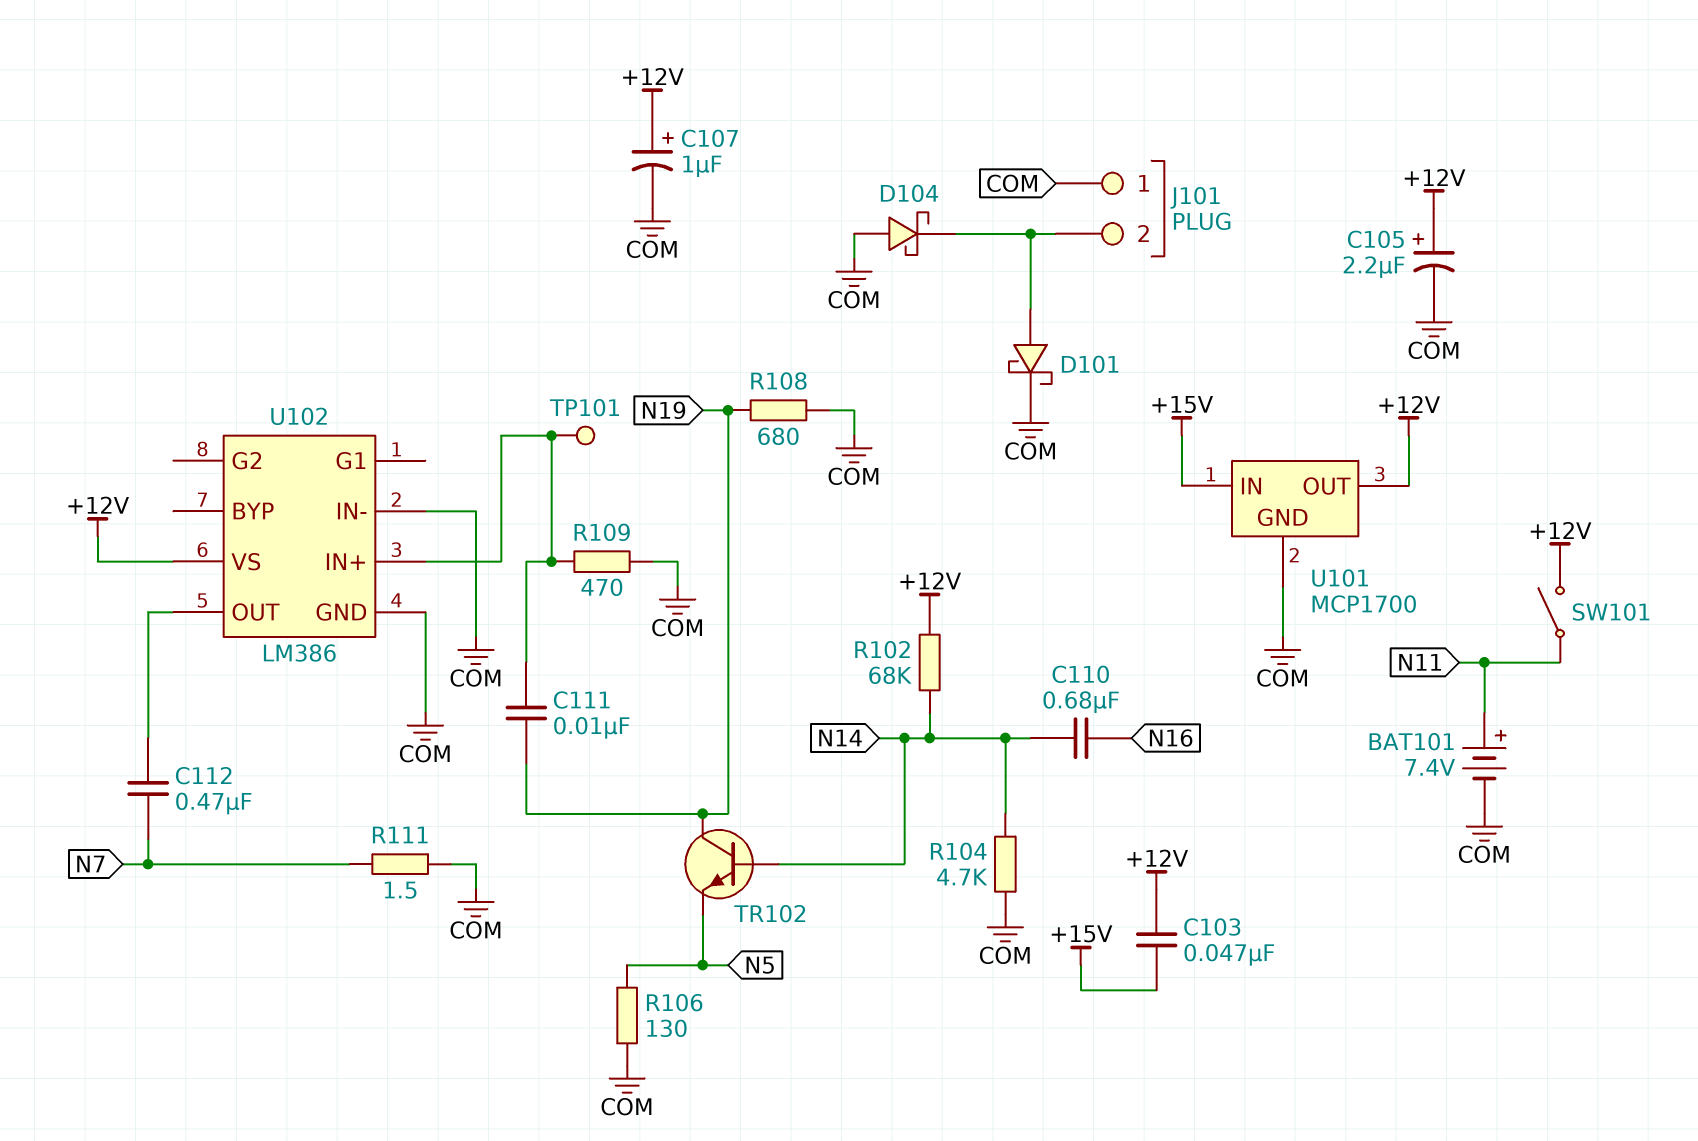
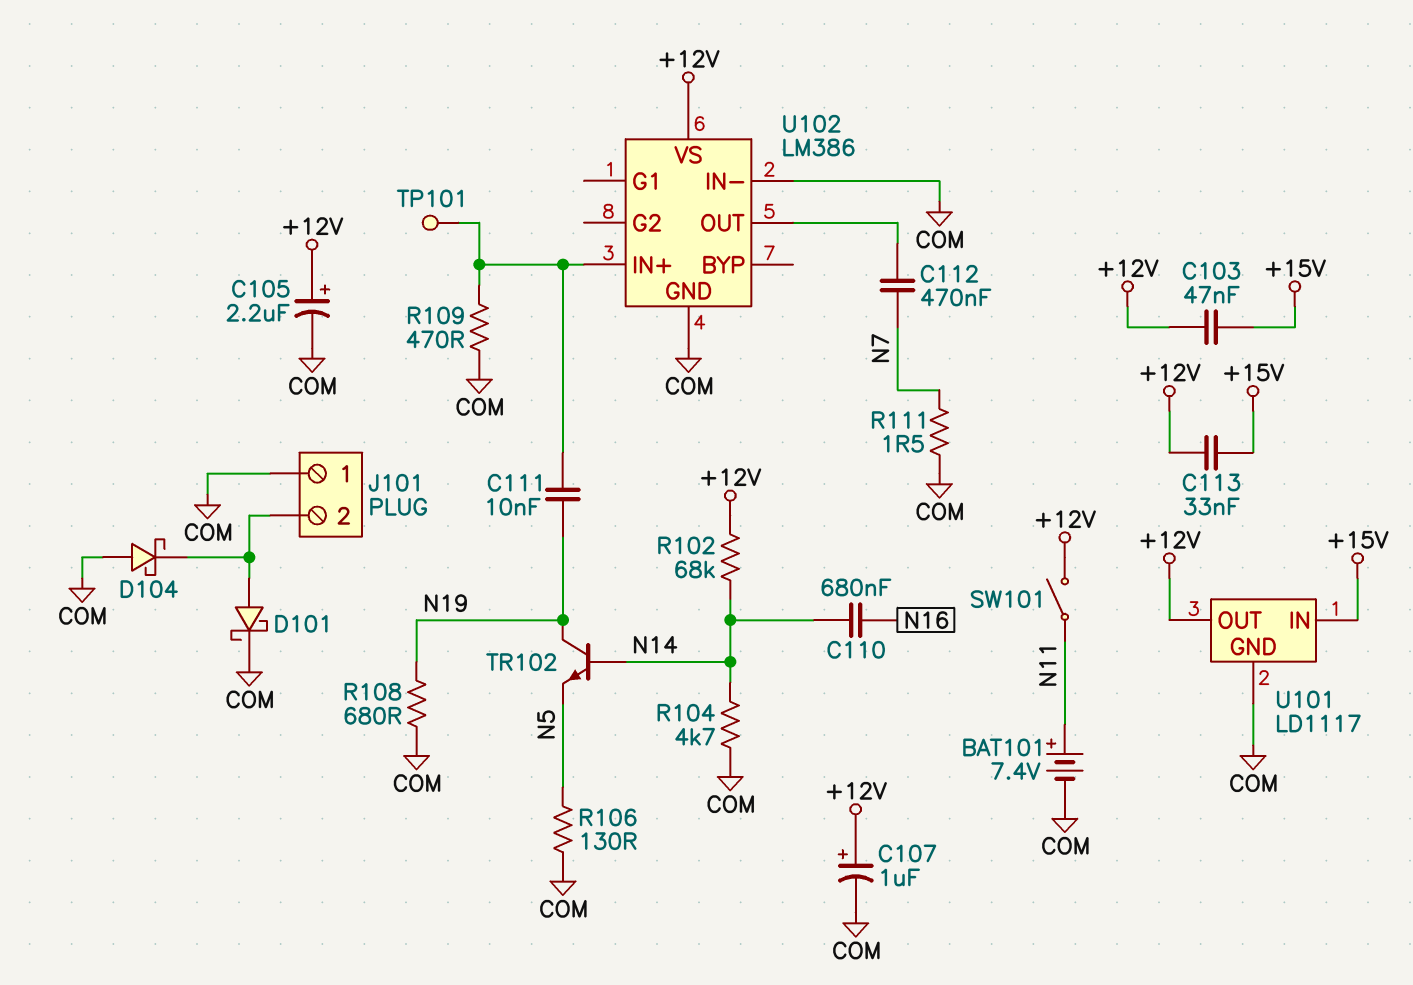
C113: none -> 33nF (+12V, +15V)
U101: MCP1700 -> LD1117

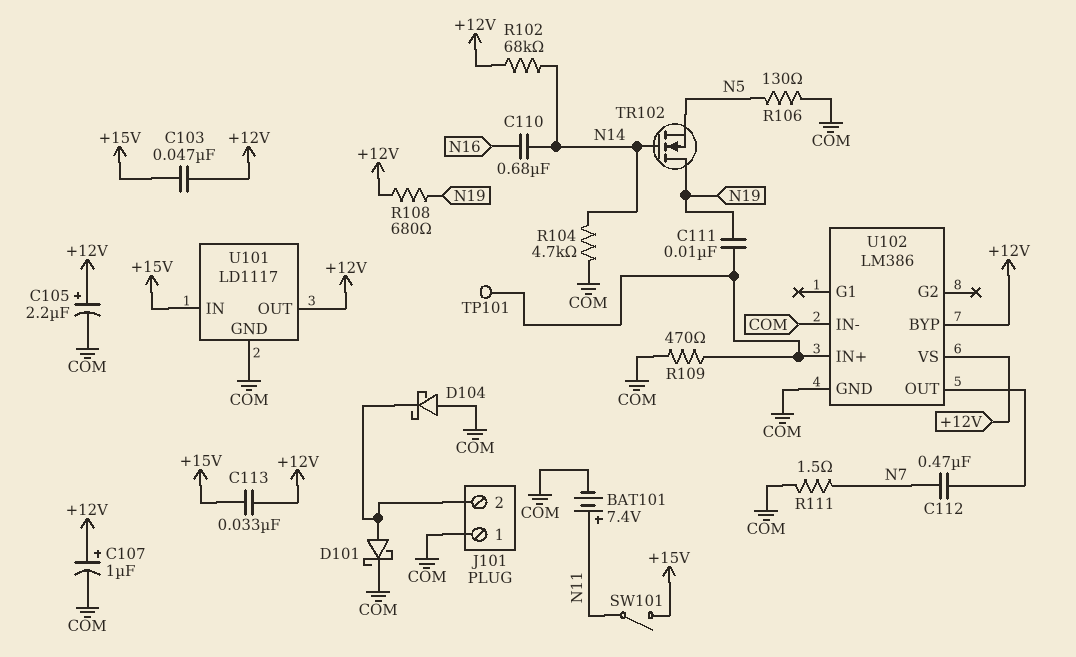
R108: 680 (COM, N19) -> 680 (+12V, N19)
SW101: switch (+12V, N11) -> switch (+15V, N11)
TR102: NPN (B N14, C N19, E N5) -> NMOS (G N14, D N19, S N5)
U102 pin BYP: none -> +12V

